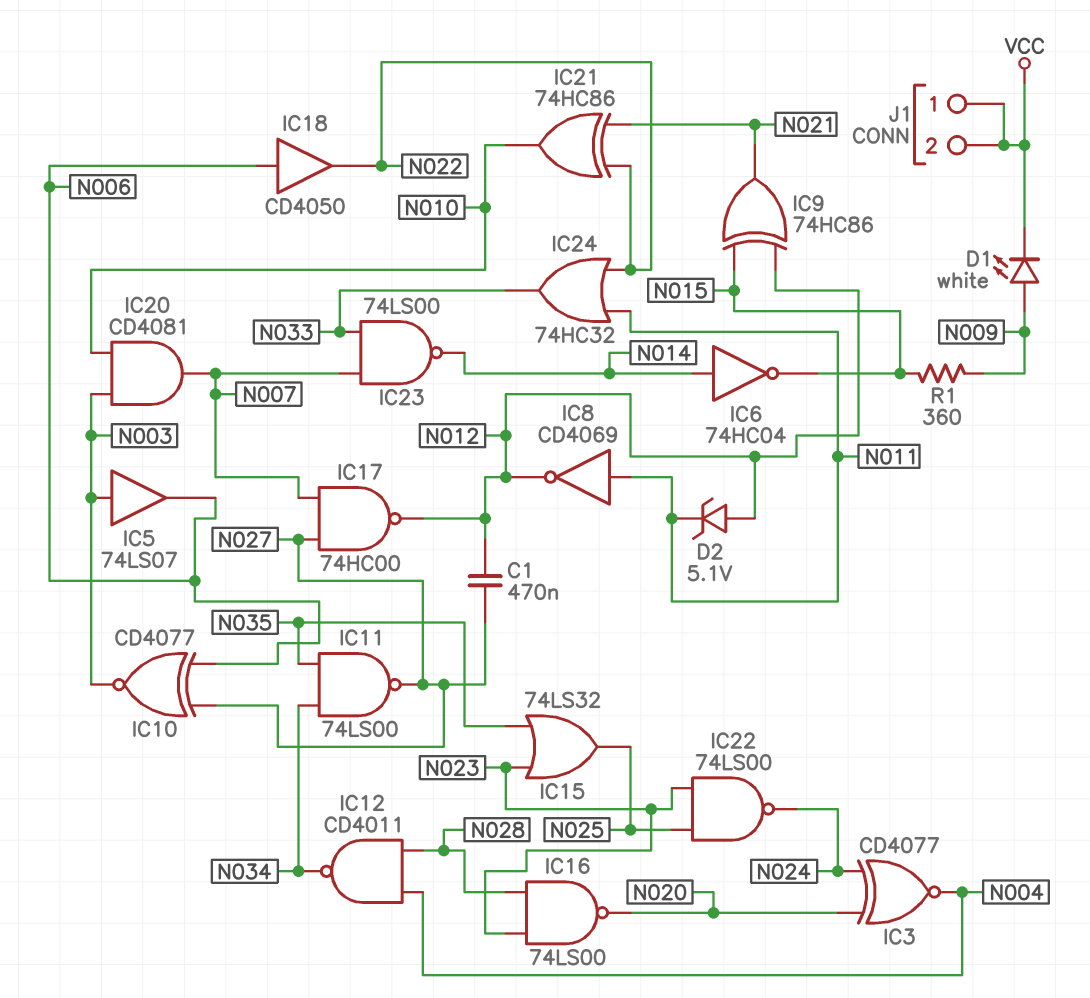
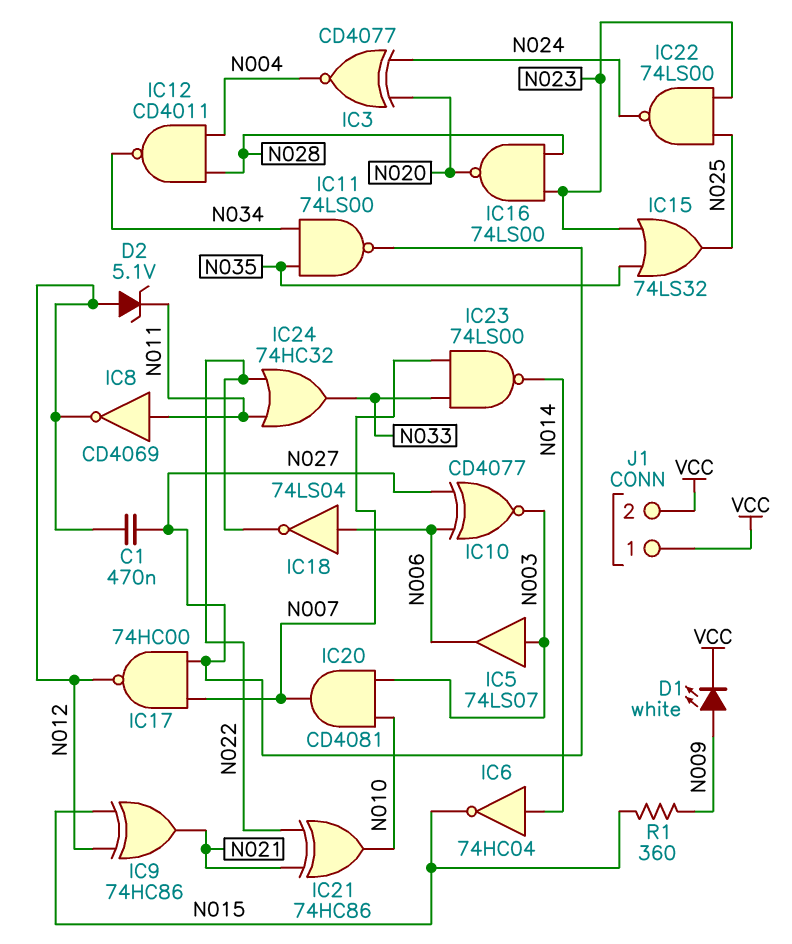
IC18: buffer CD4050 (in N006, out N022) -> NOT 74LS04 (in N006, out N022)

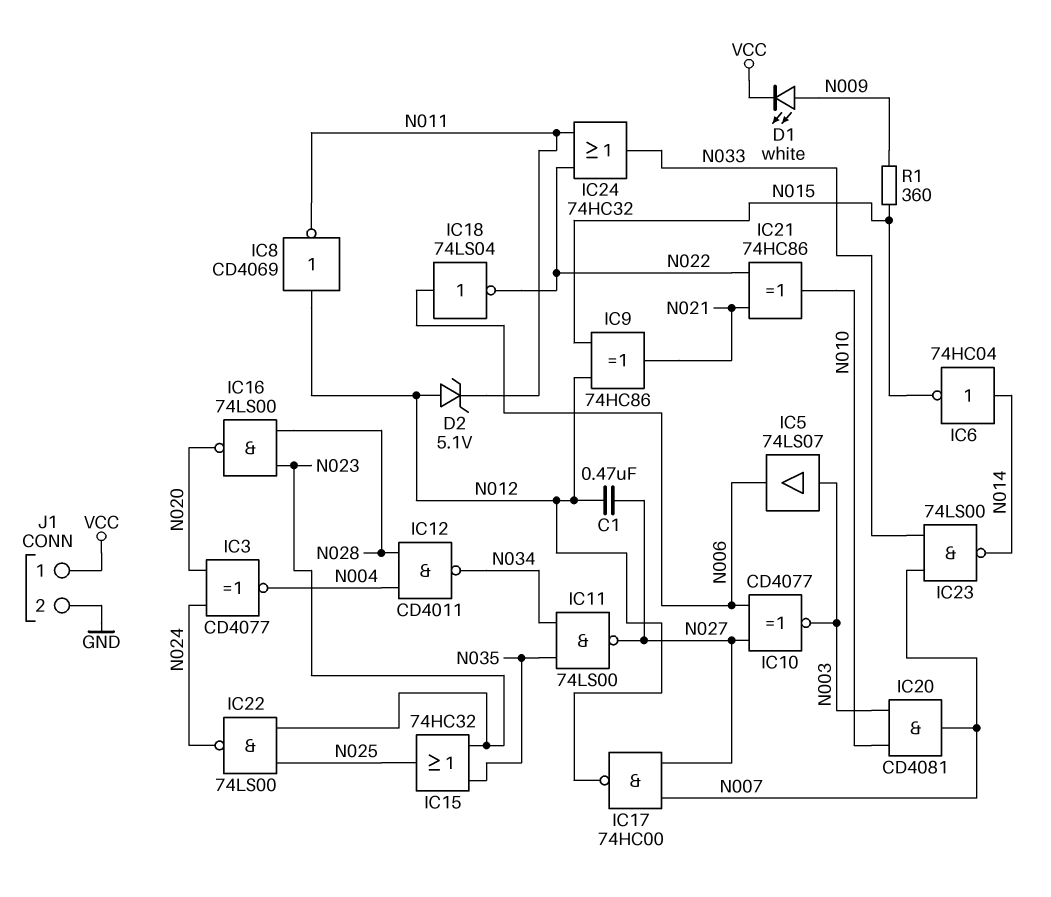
IC8: NOT CD4069 (in N011, out N012) -> NOT CD4069 (in N012, out N011)
IC15: OR 74LS32 (in N023, in N035, out N025) -> OR 74HC32 (in N023, in N035, out N025)
J1 pin 2: VCC -> GND

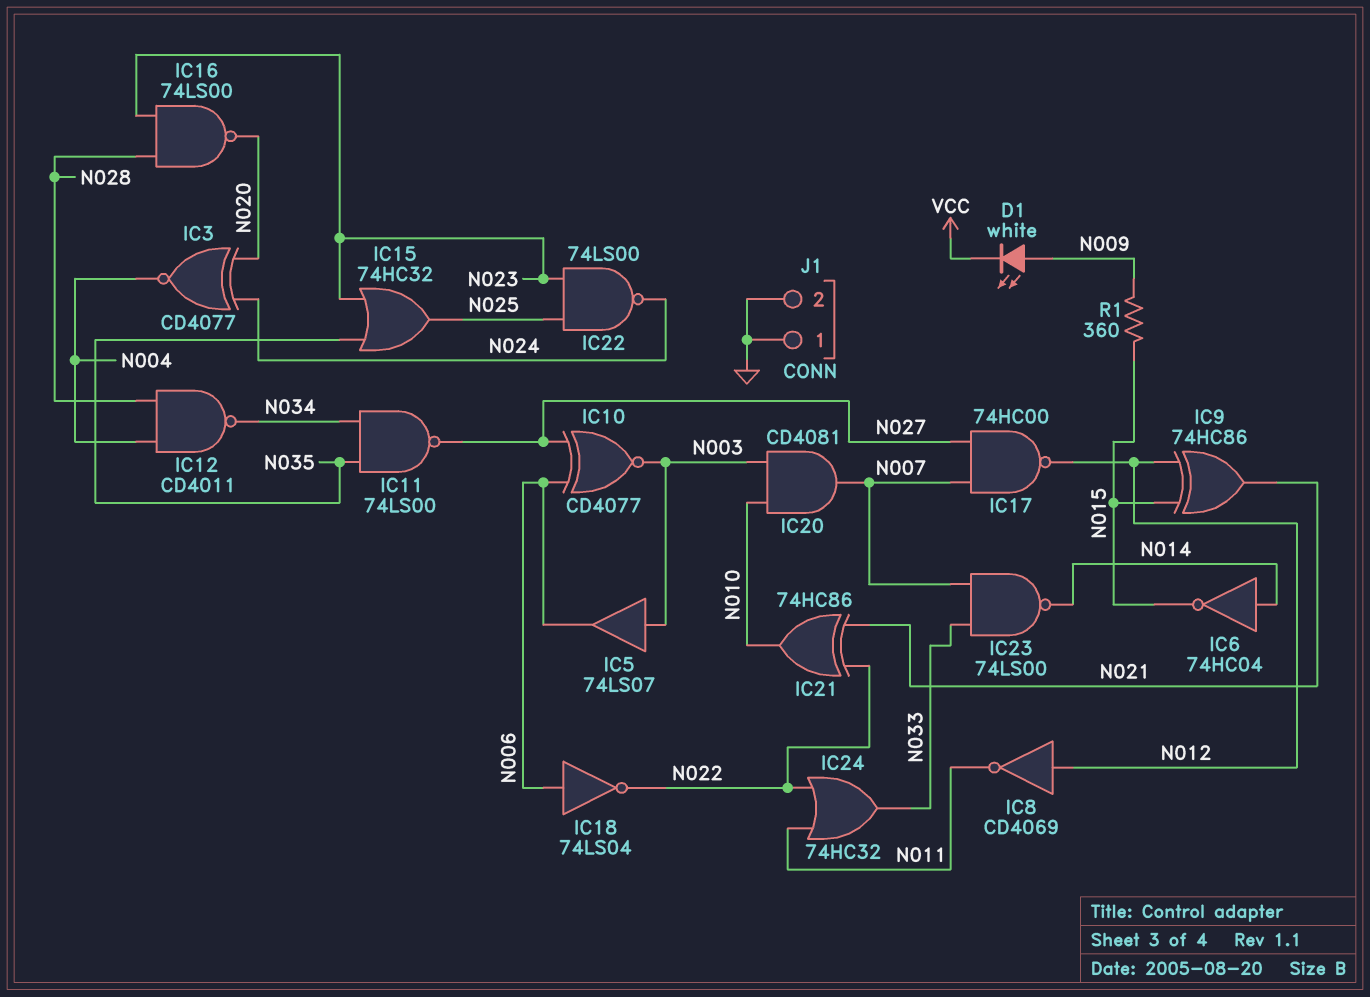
C1: 470nF (N012, N027) -> none
D2: zener 5.1V (A N012, K N011) -> none
J1 pin 1: VCC -> GND

